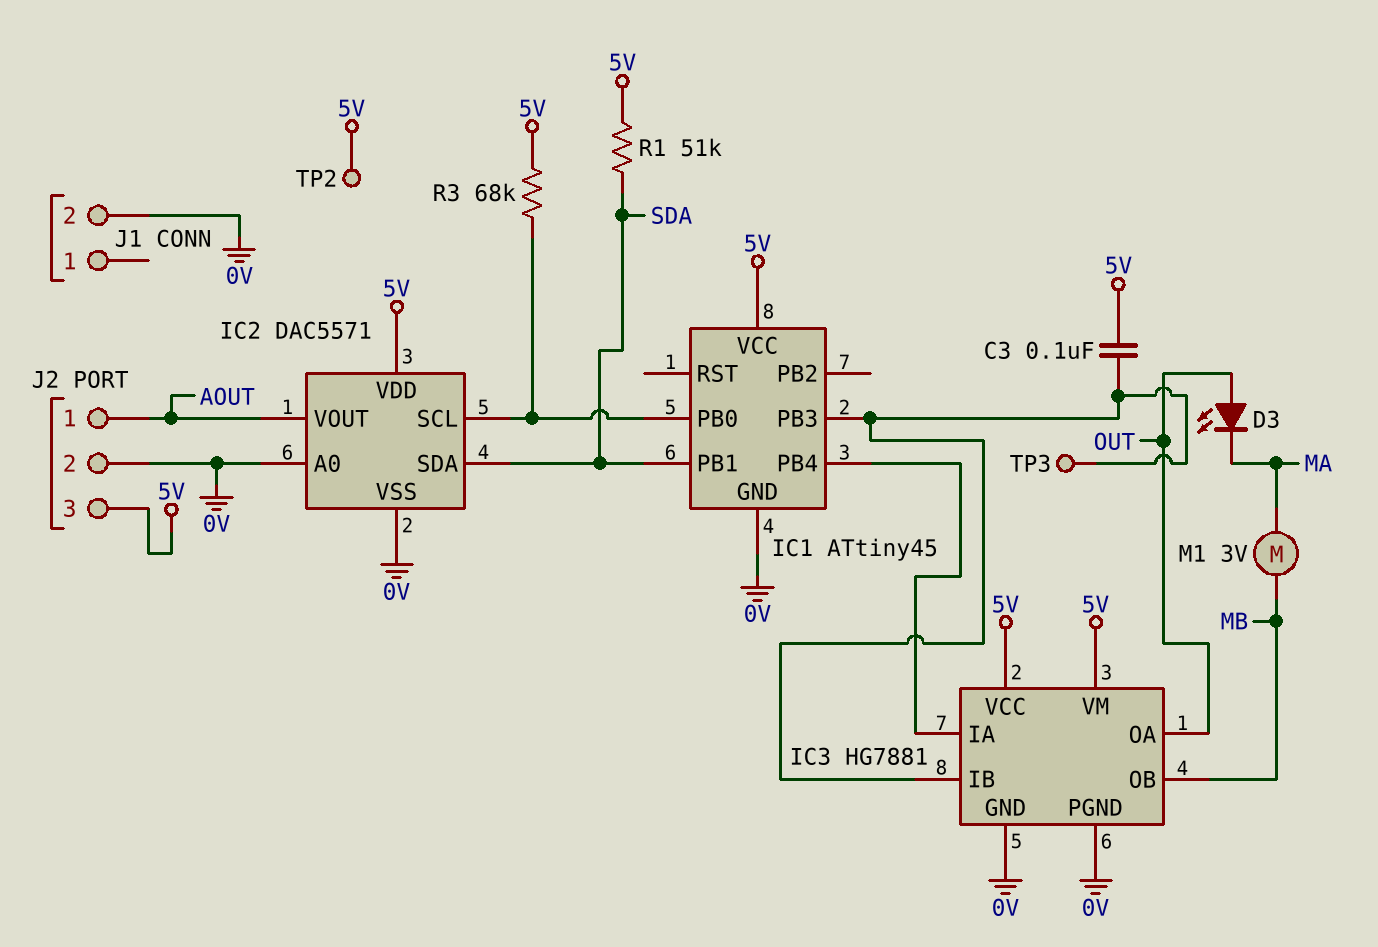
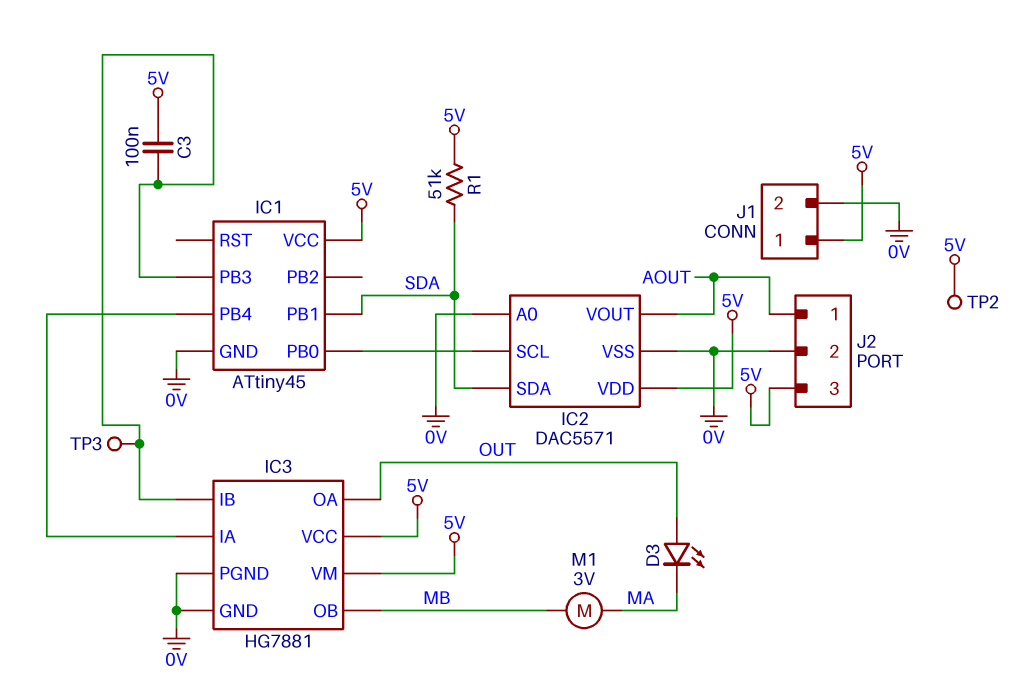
J1 pin 1: none -> 5V
R3: 68k (5V, IC1/PB0) -> none

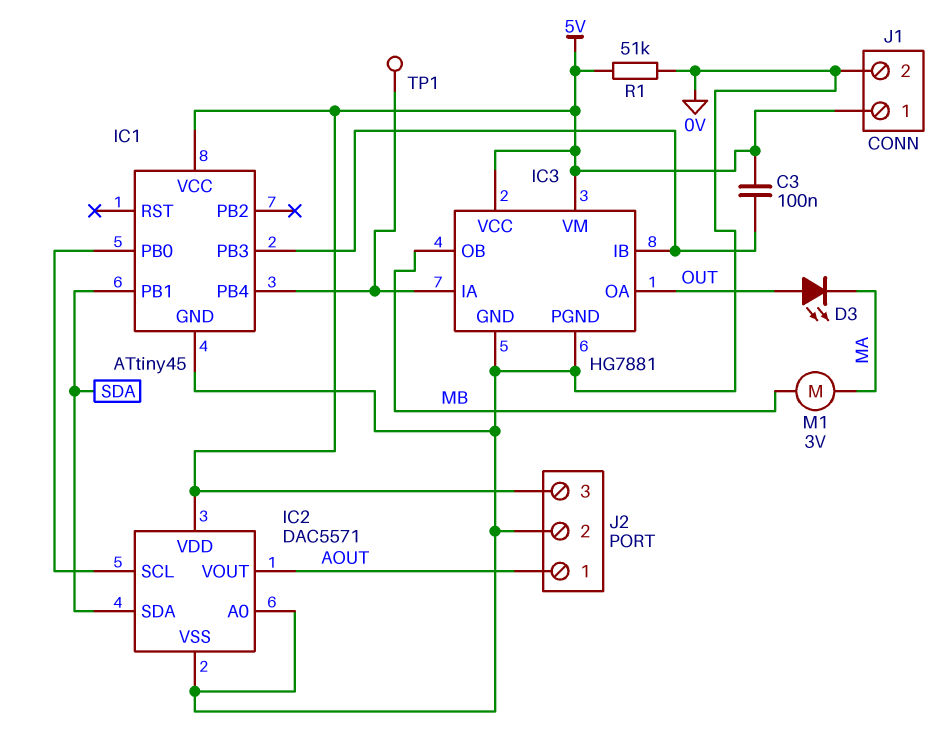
R1: 51k (5V, SDA) -> 51k (0V, 5V)
TP1: none -> test point (IC1/PB4)
TP2: test point (5V) -> none
TP3: test point (IC1/PB3) -> none

